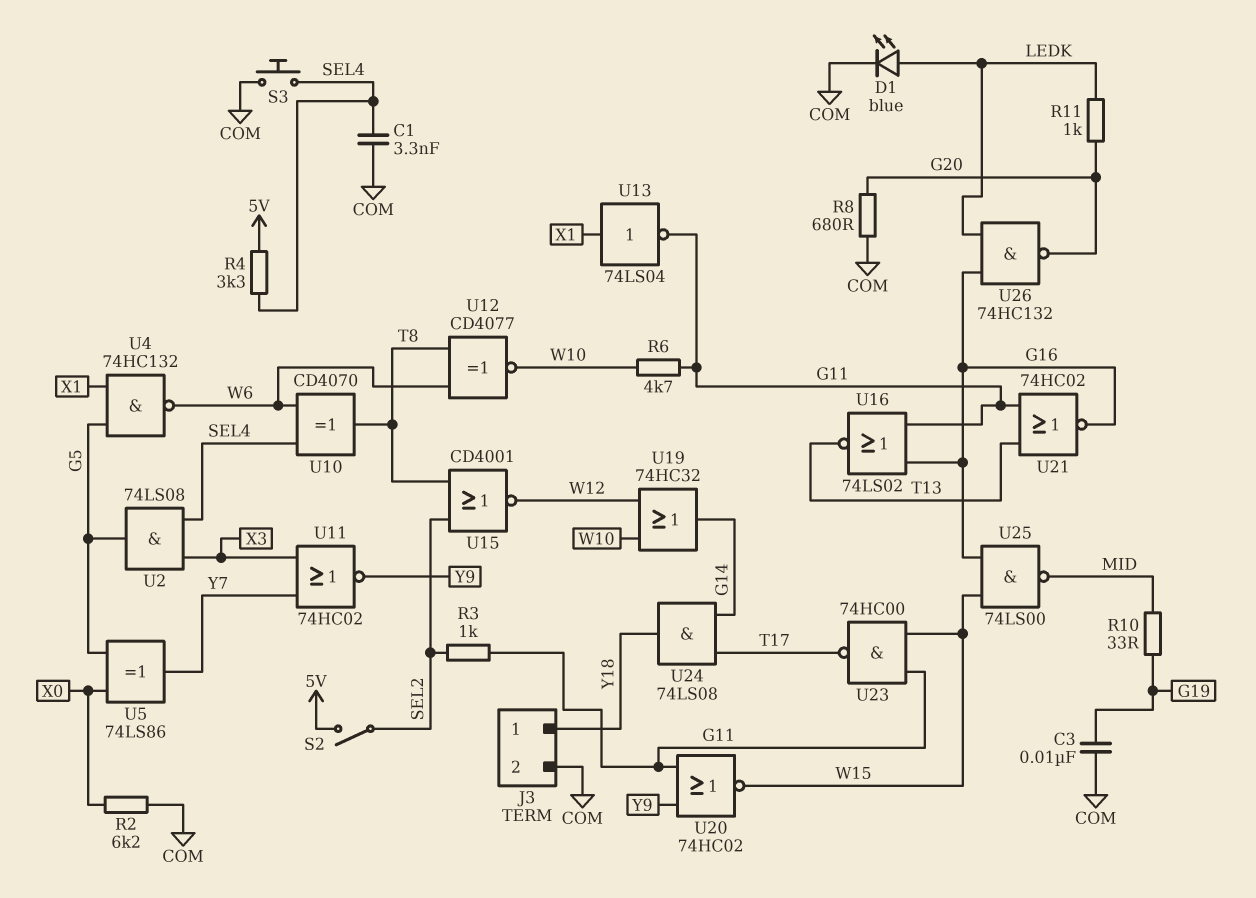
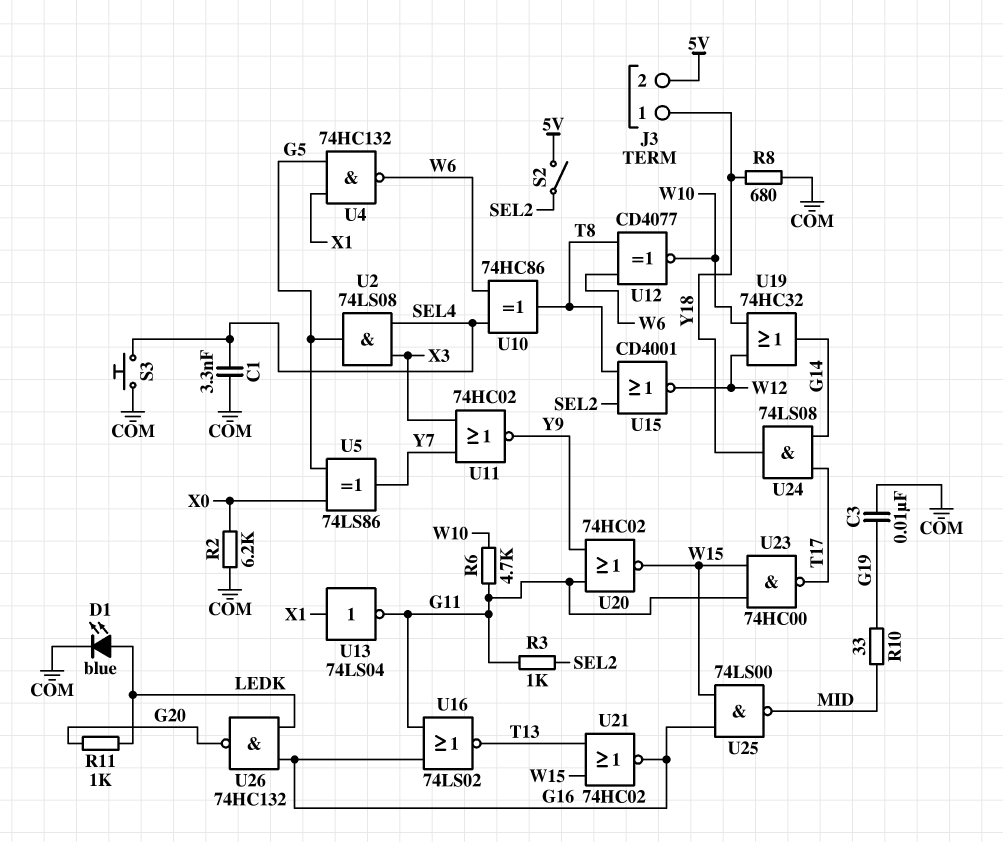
J3 pin 2: COM -> 5V
R4: 3.3k (5V, SEL4) -> none
R8: 680 (COM, G20) -> 680 (COM, Y18)
U10: XOR CD4070 (in SEL4, in W6, out T8) -> XOR 74HC86 (in SEL4, in W6, out T8)
U21: NOR 74HC02 (in G11, in T13, out G16) -> NOR 74HC02 (in T13, in W15, out G16)

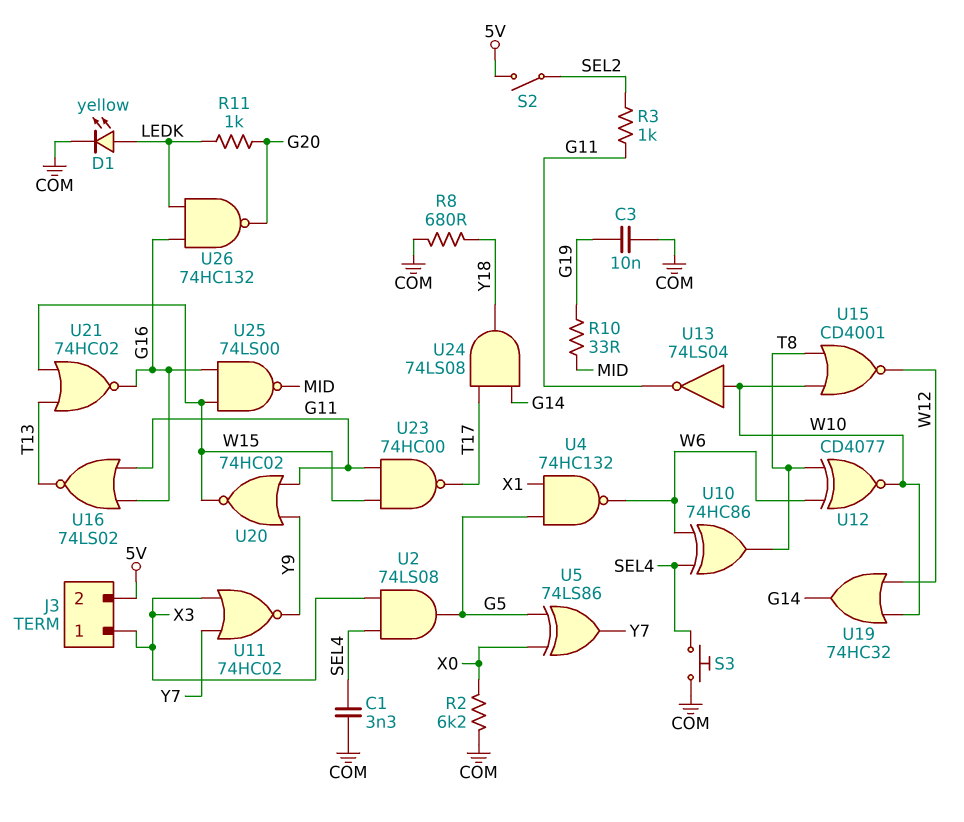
D1: LED blue (A LEDK, K COM) -> LED yellow (A LEDK, K COM)
J3 pin 1: Y18 -> X3
R6: 4.7k (G11, W10) -> none
U13: NOT 74LS04 (in X1, out G11) -> NOT 74LS04 (in W10, out G11)
U15: NOR CD4001 (in SEL2, in T8, out W12) -> NOR CD4001 (in T8, in W10, out W12)

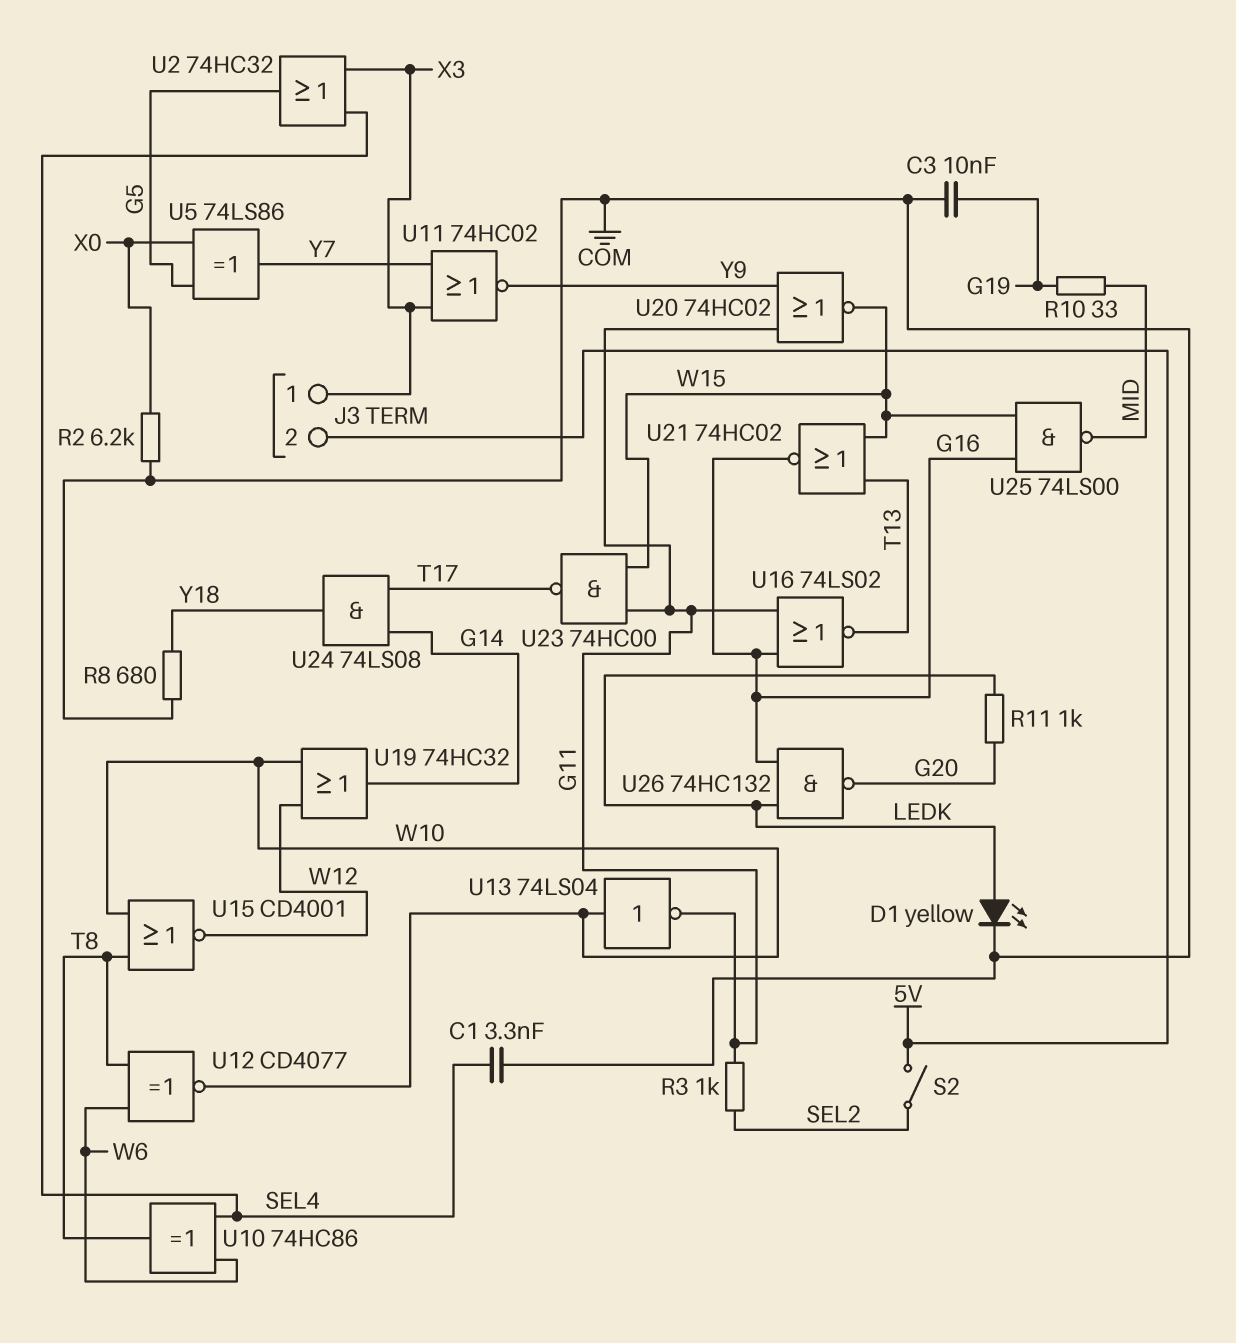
S3: button (COM, SEL4) -> none
U2: AND 74LS08 (in SEL4, in X3, out G5) -> OR 74HC32 (in SEL4, in X3, out G5)
U4: NAND 74HC132 (in G5, in X1, out W6) -> none

